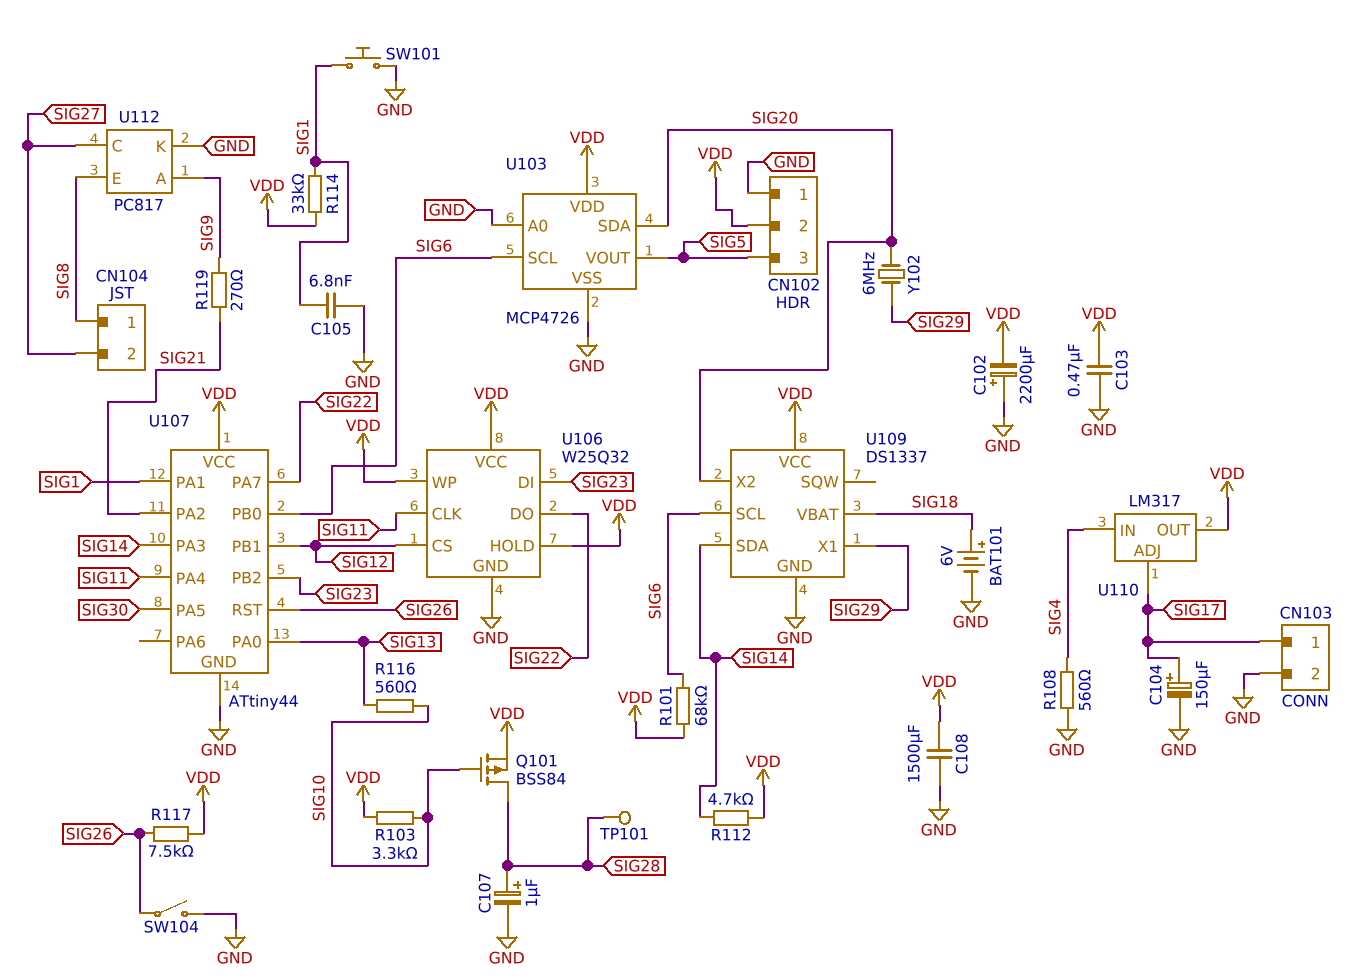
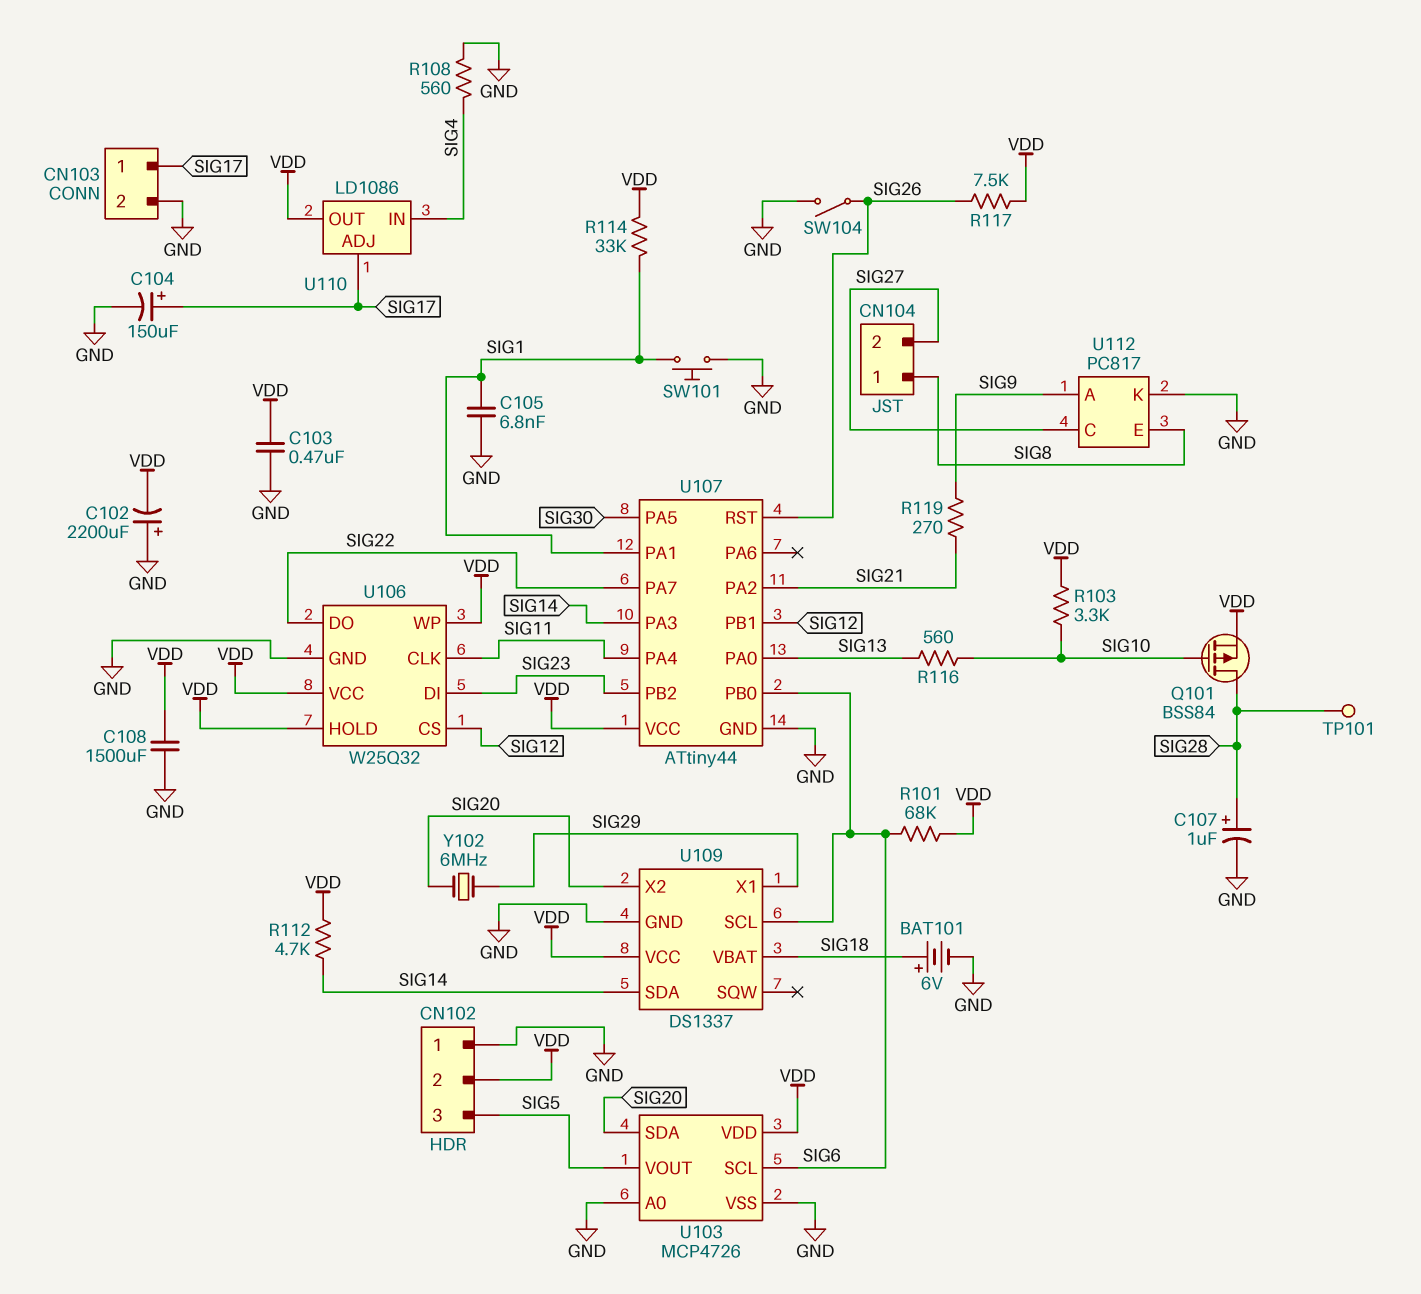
U110: LM317 -> LD1086

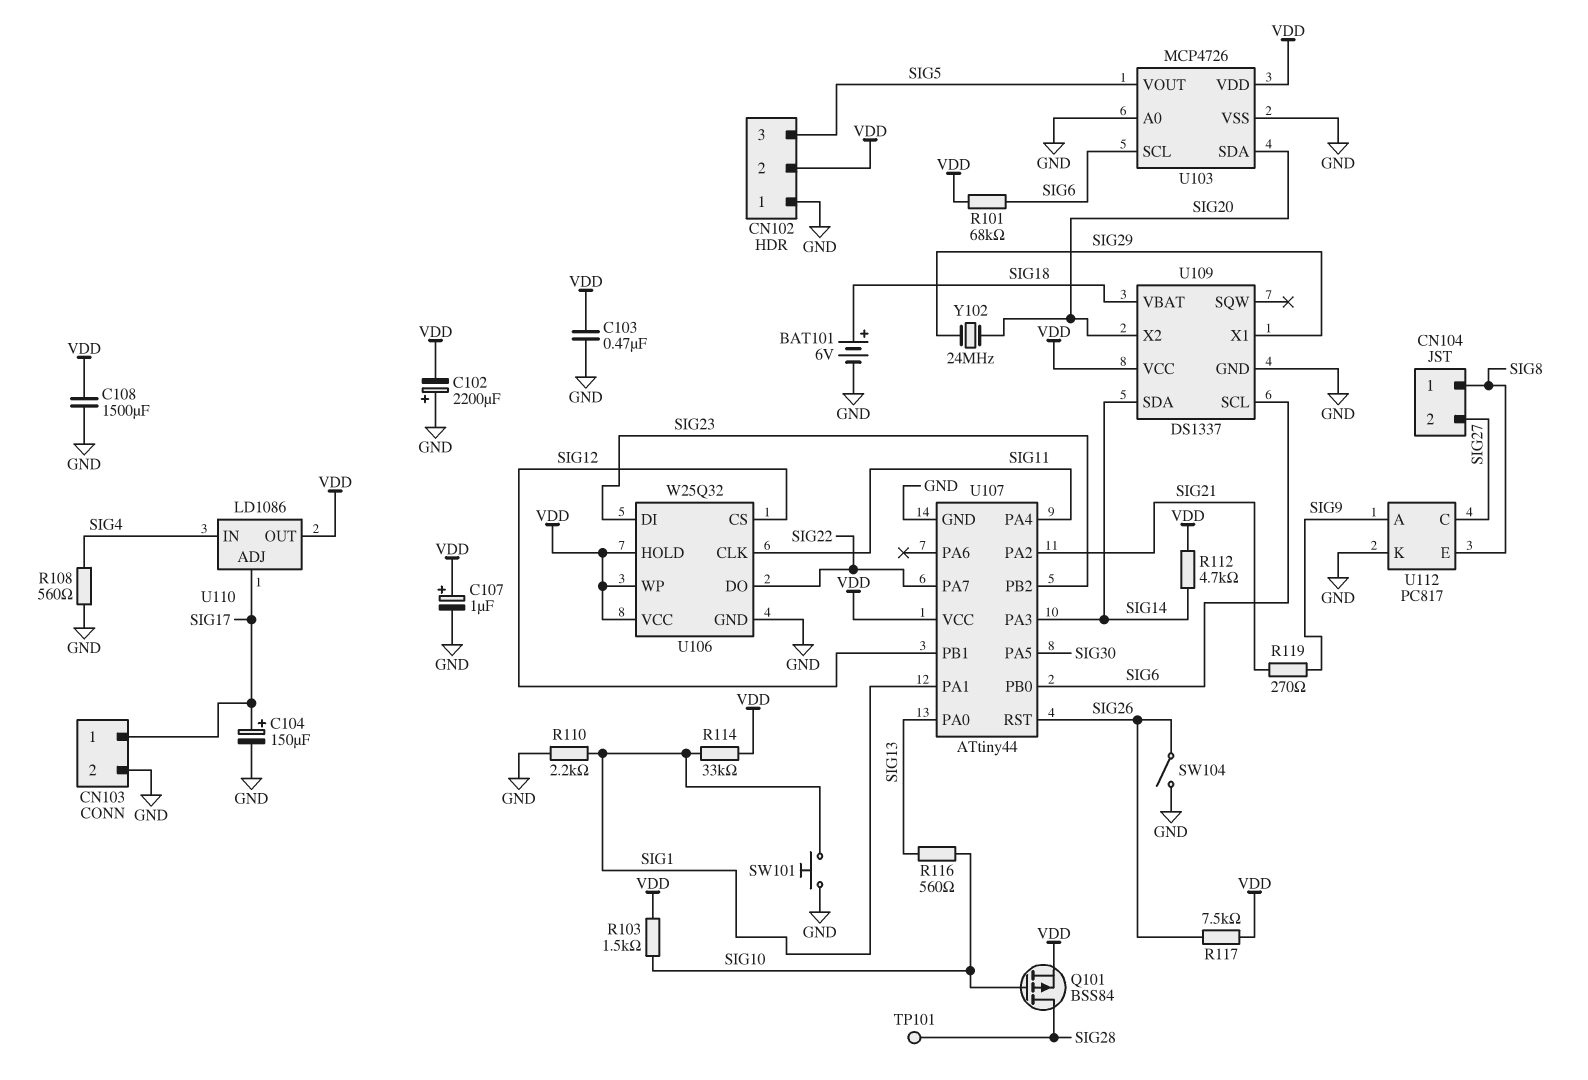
C105: 6.8nF (GND, SIG1) -> none
C107: 1uF (plus SIG28, minus GND) -> 1uF (plus VDD, minus GND)
R103: 3.3k (SIG10, VDD) -> 1.5k (SIG10, VDD)
R110: none -> 2.2k (GND, SIG1)
Y102: 6MHz (SIG20, SIG29) -> 24MHz (SIG20, SIG29)

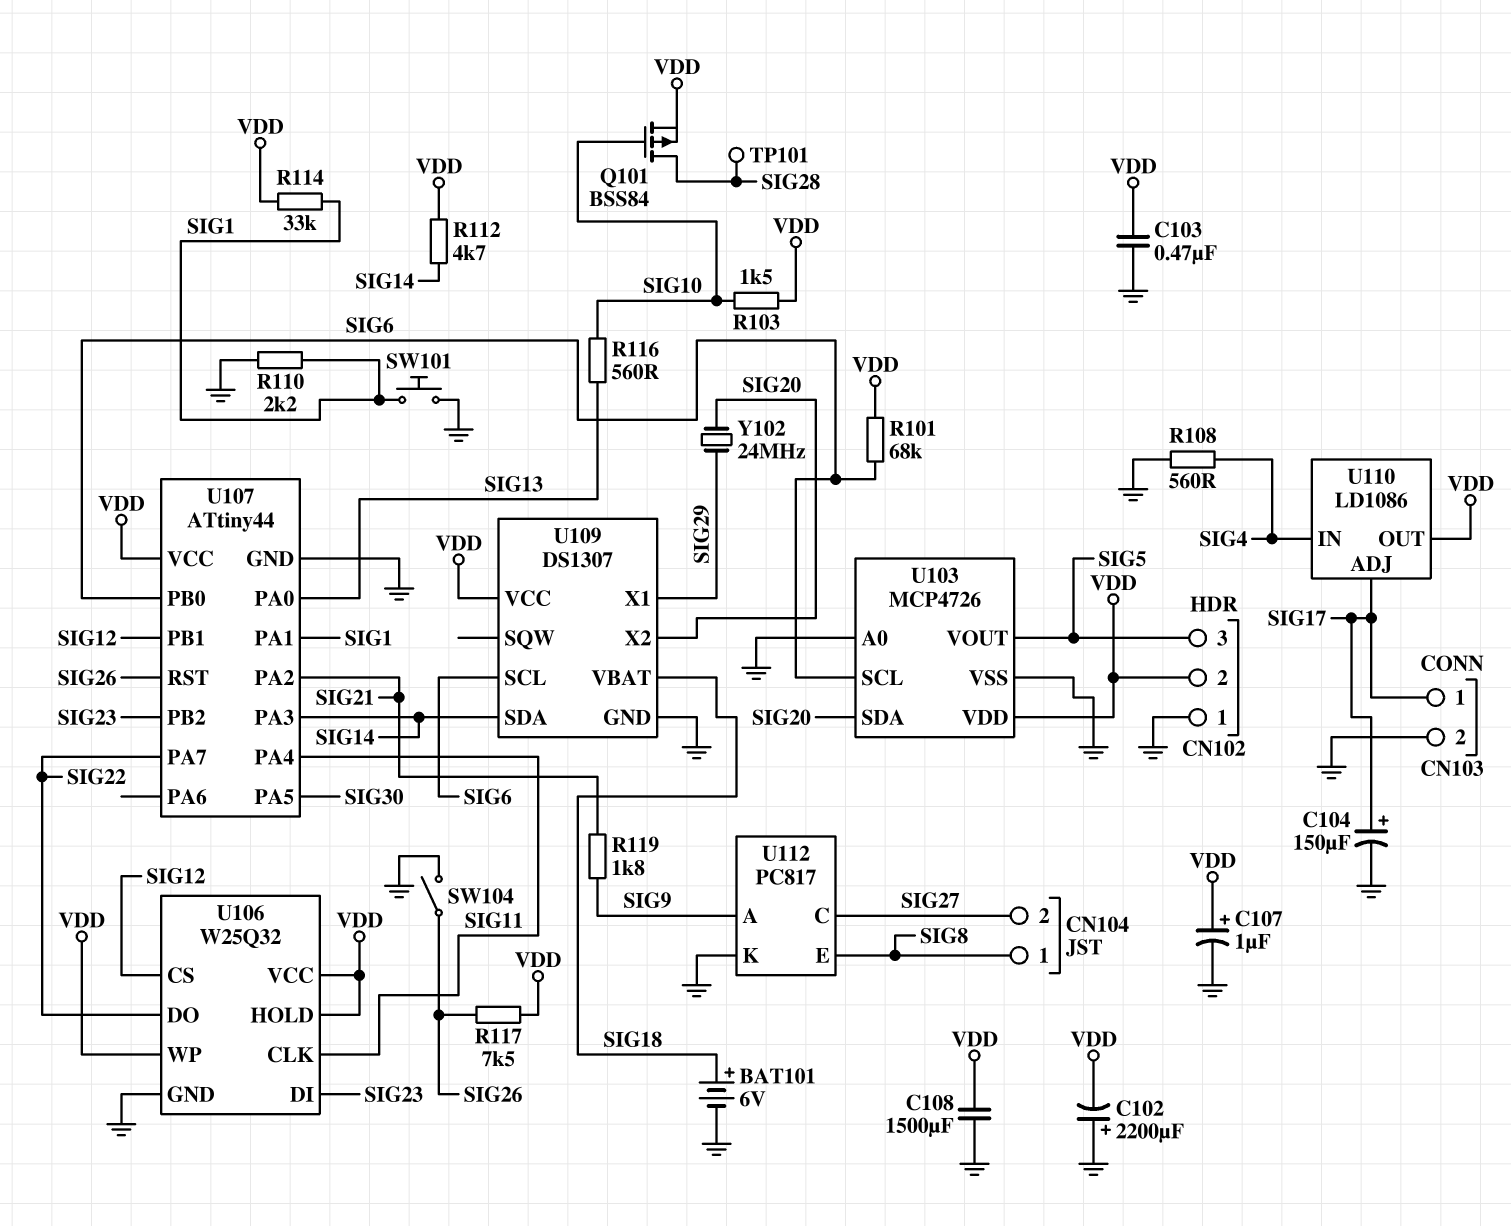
R119: 270 (SIG9, SIG21) -> 1.8k (SIG9, SIG21)
U109: DS1337 -> DS1307

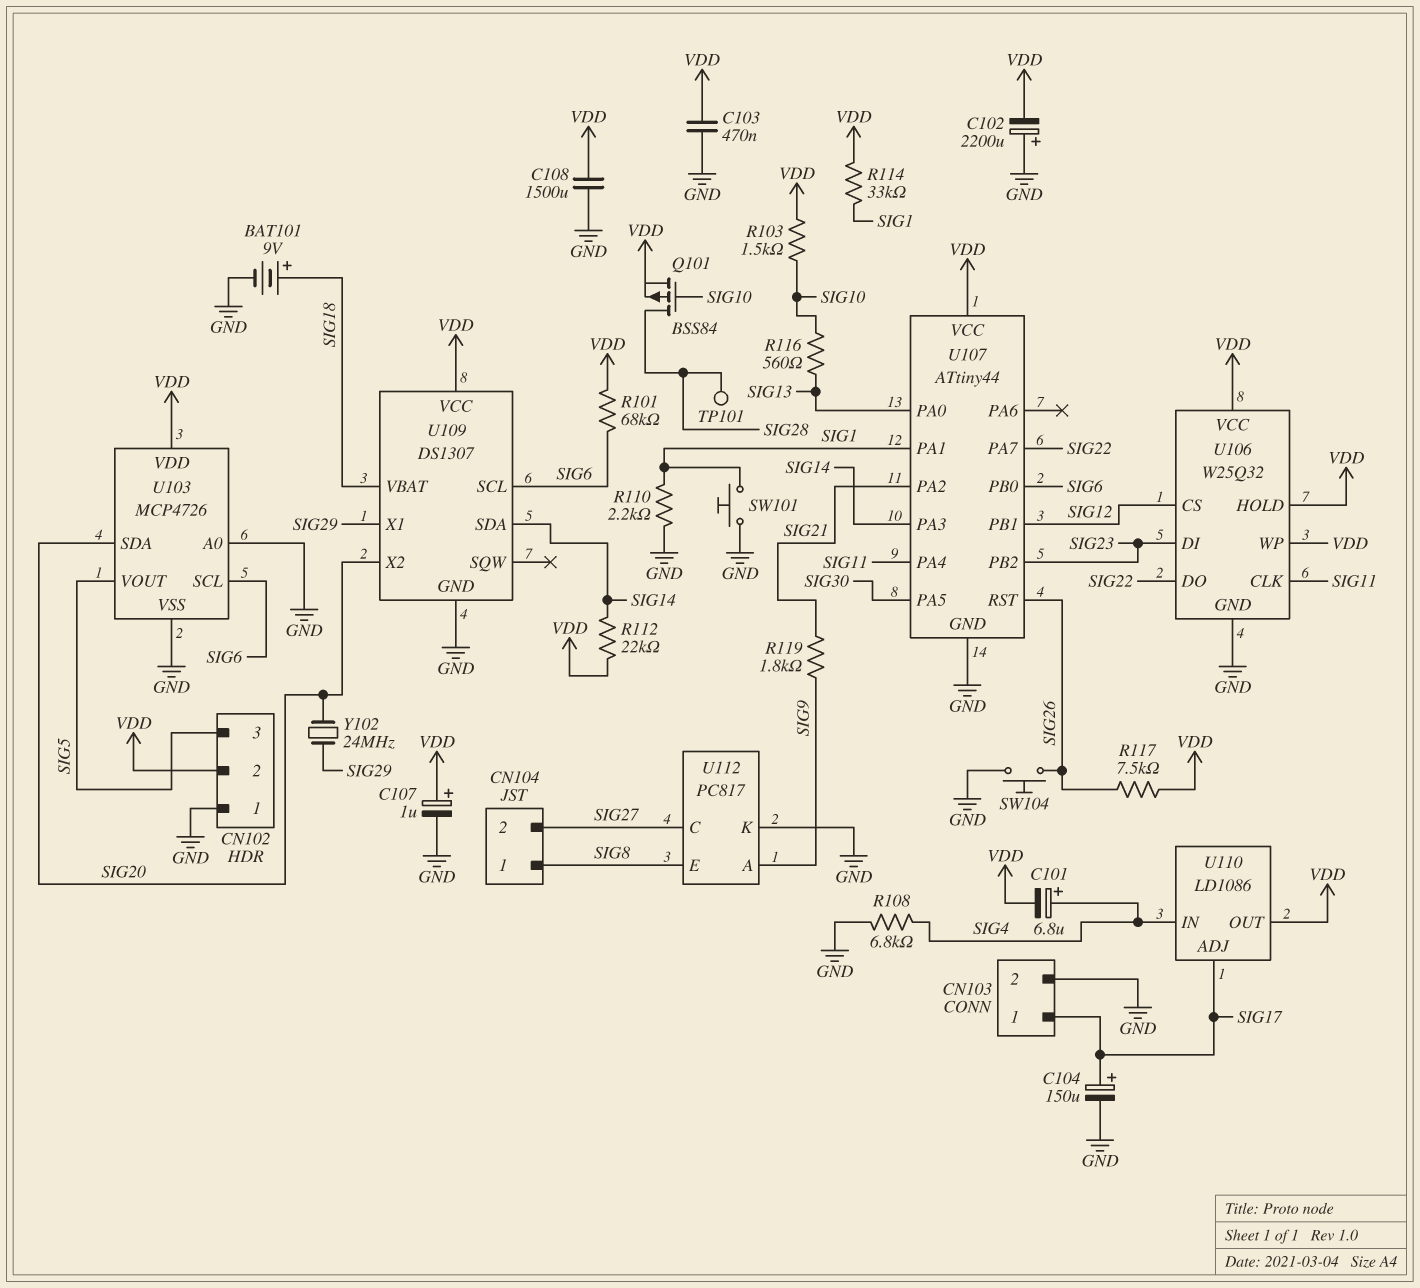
BAT101: 6V (plus SIG18, minus GND) -> 9V (plus SIG18, minus GND)
C101: none -> 6.8uF (plus SIG4, minus VDD)
R108: 560 (GND, SIG4) -> 6.8k (GND, SIG4)
R112: 4.7k (SIG14, VDD) -> 22k (SIG14, VDD)
SW104: switch (GND, SIG26) -> button (GND, SIG26)

